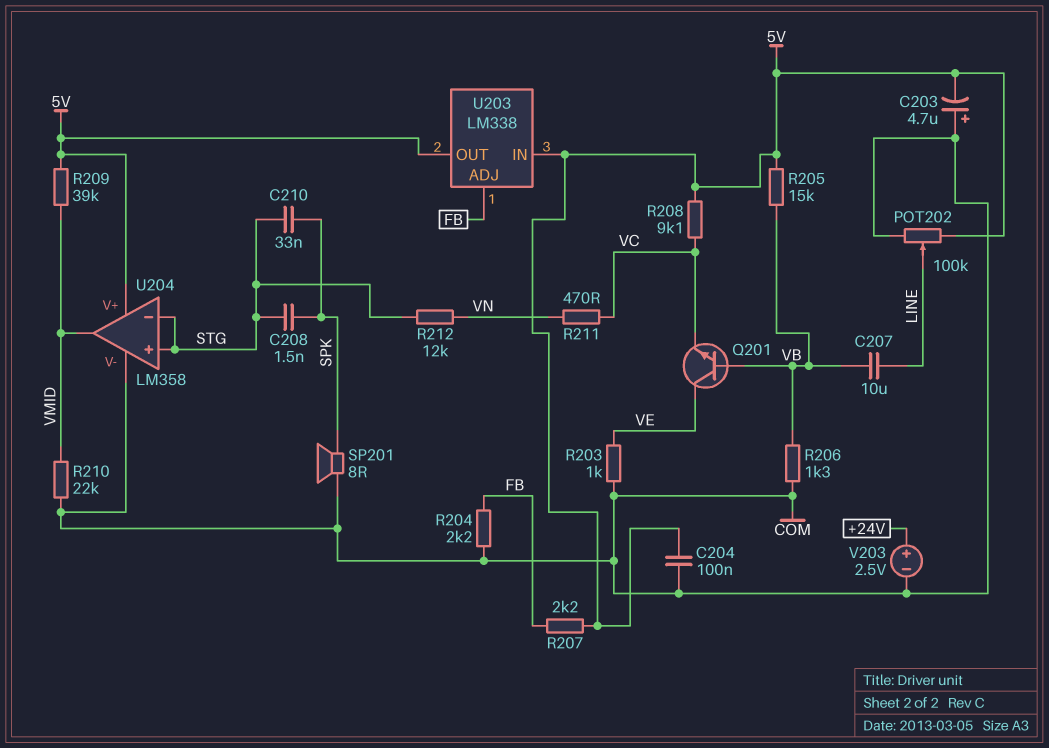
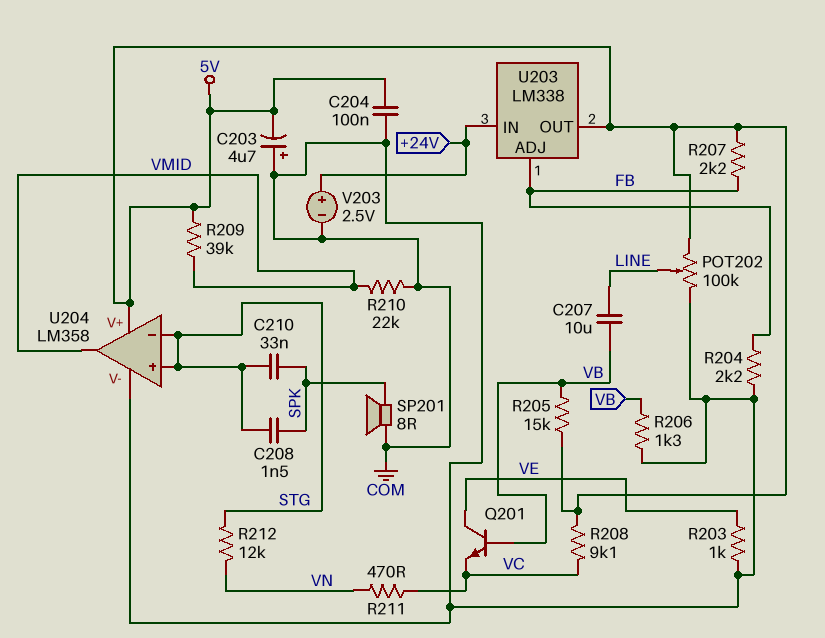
U203 pin IN: 5V -> +24V

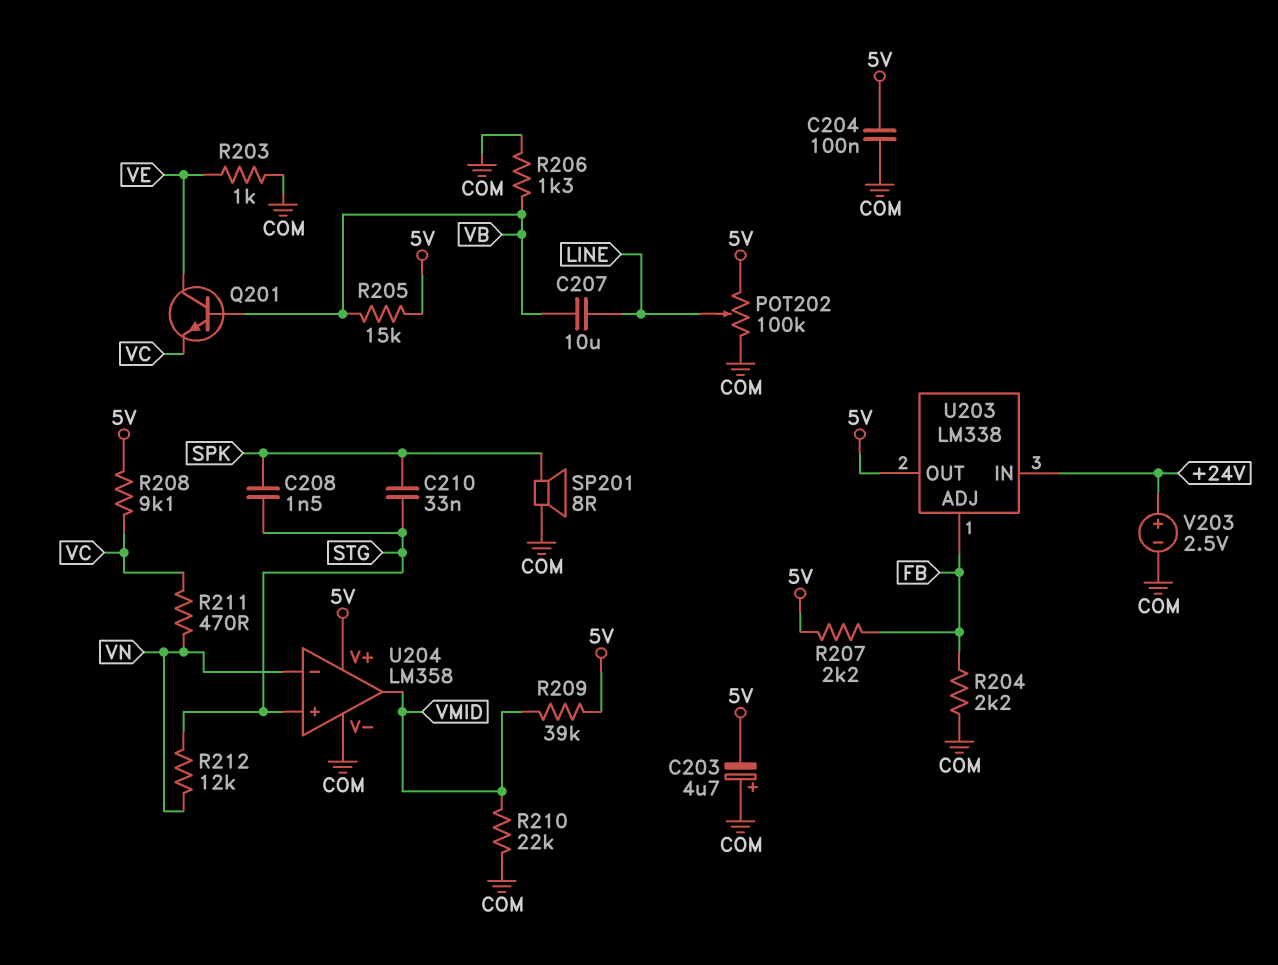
U204 pin in-: STG -> VN

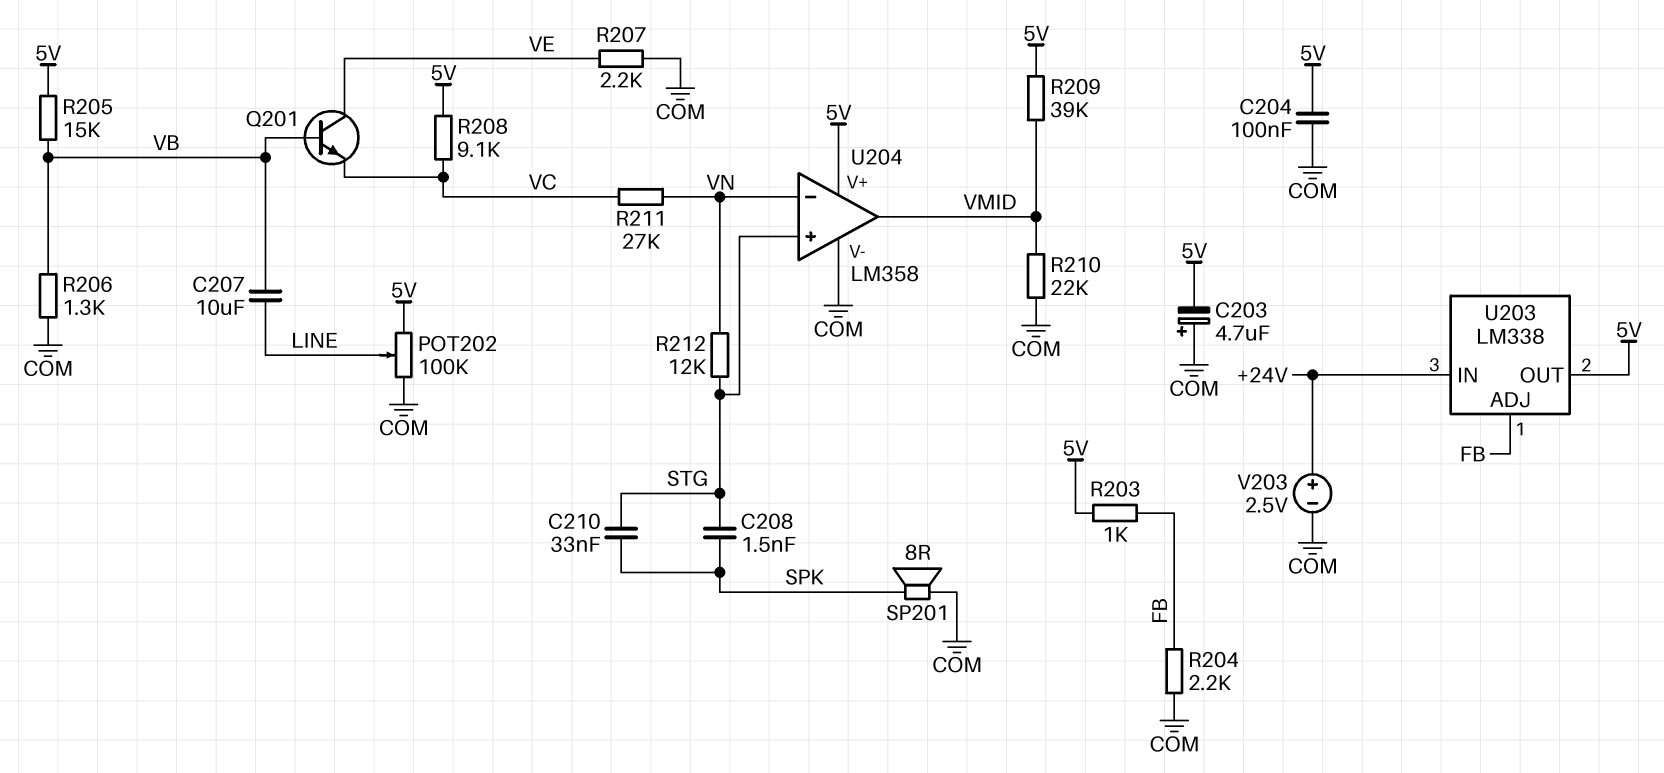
R203: 1k (COM, VE) -> 1k (5V, FB)
R207: 2.2k (5V, FB) -> 2.2k (COM, VE)
R211: 470 (VC, VN) -> 27k (VC, VN)

